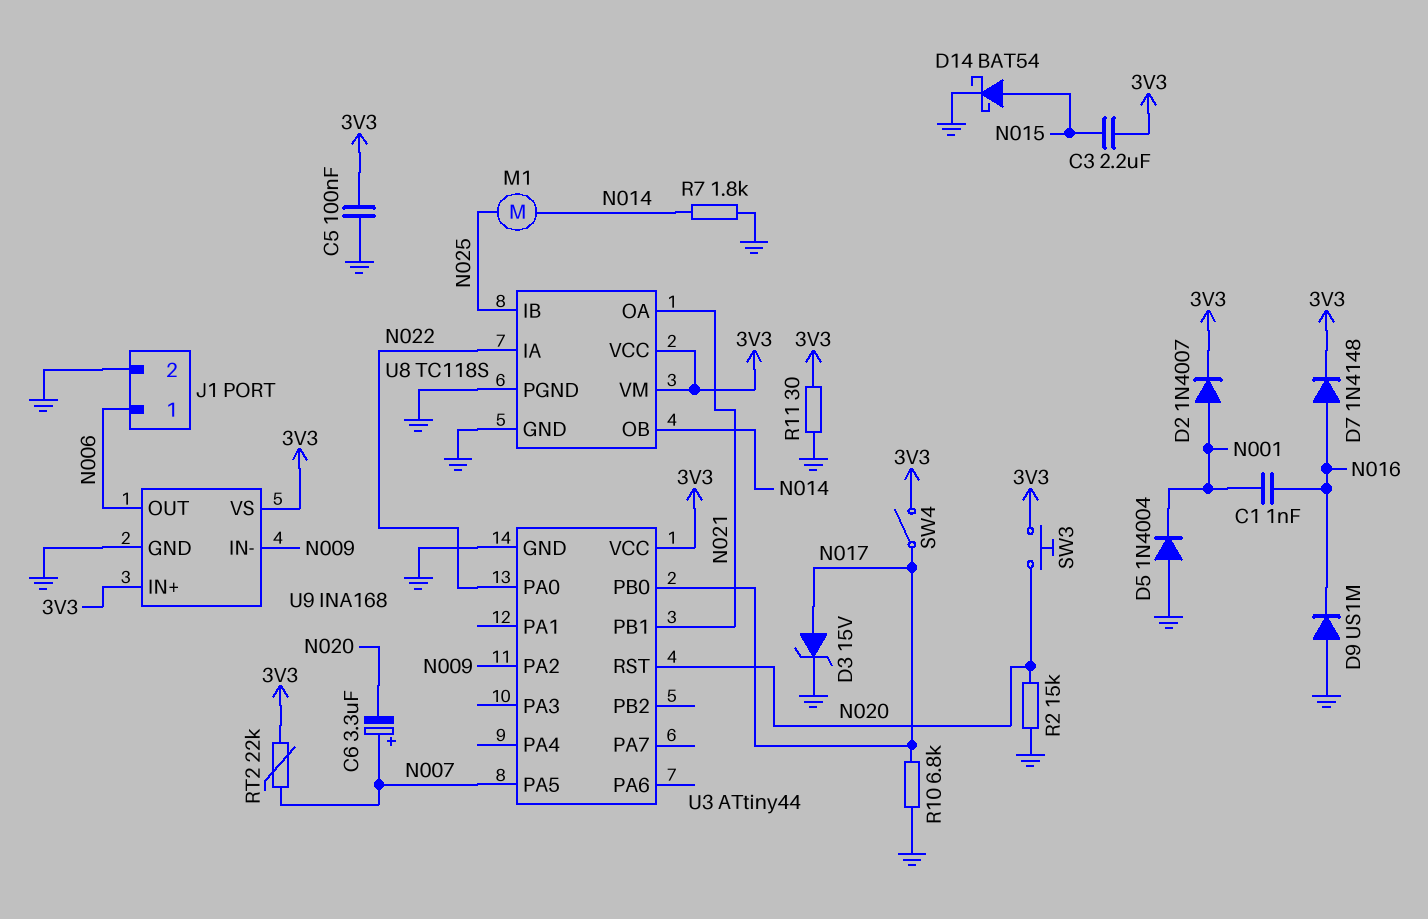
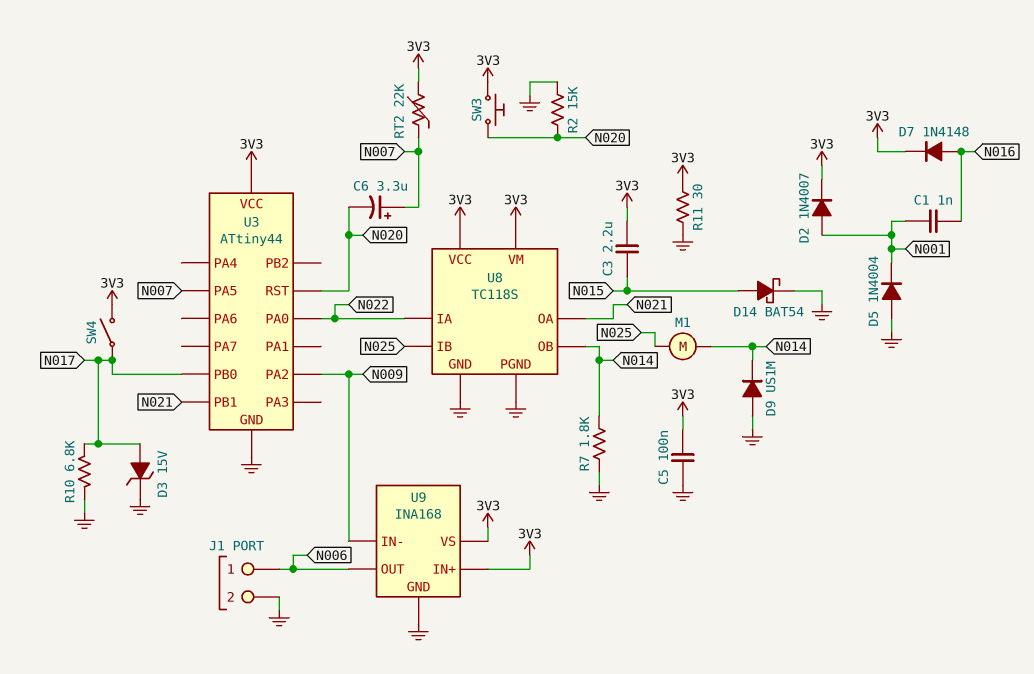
D9: diode US1M (A GND, K N016) -> diode US1M (A GND, K N014)

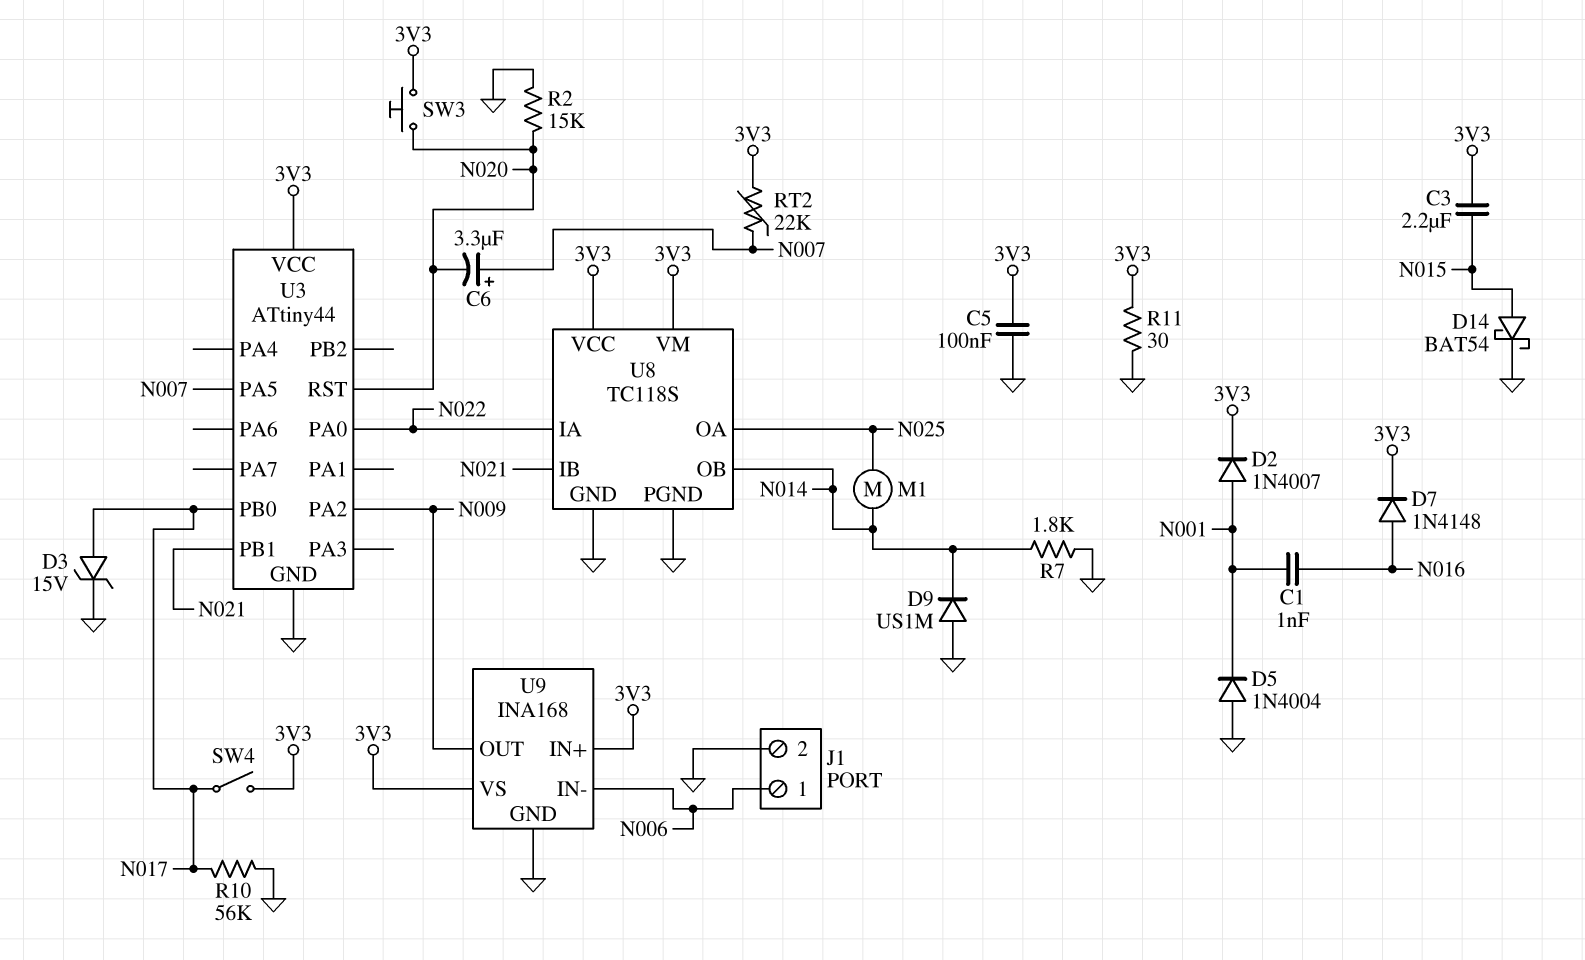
R10: 6.8k (GND, N017) -> 56k (GND, N017)
U8 pin IB: N025 -> N021
U8 pin OA: N021 -> N025
U9 pin IN-: N009 -> N006
U9 pin OUT: N006 -> N009

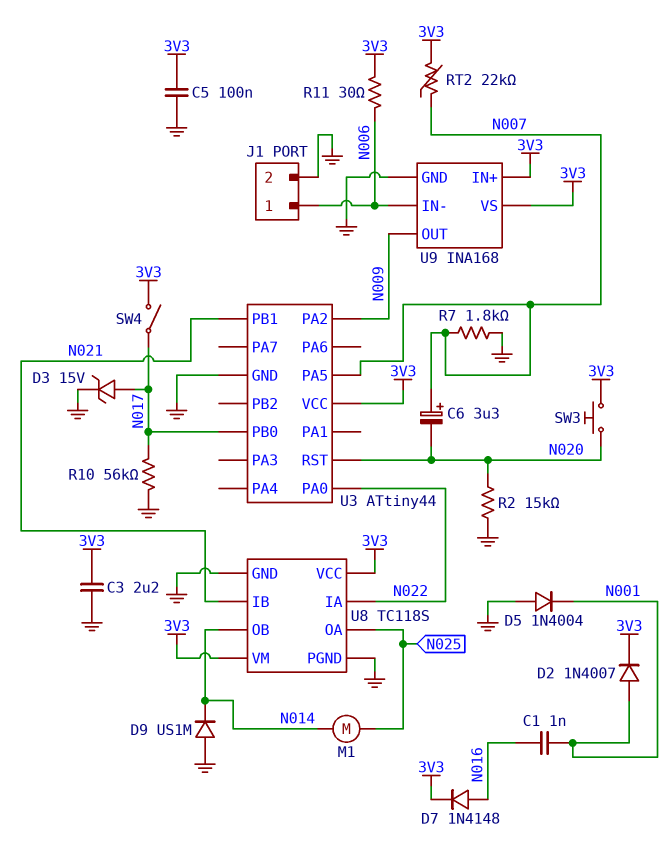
C3: 2.2uF (3V3, N015) -> 2.2uF (3V3, GND)
D14: schottky BAT54 (A N015, K GND) -> none
R7: 1.8k (GND, N014) -> 1.8k (GND, N007)
R11: 30 (3V3, GND) -> 30 (3V3, N006)

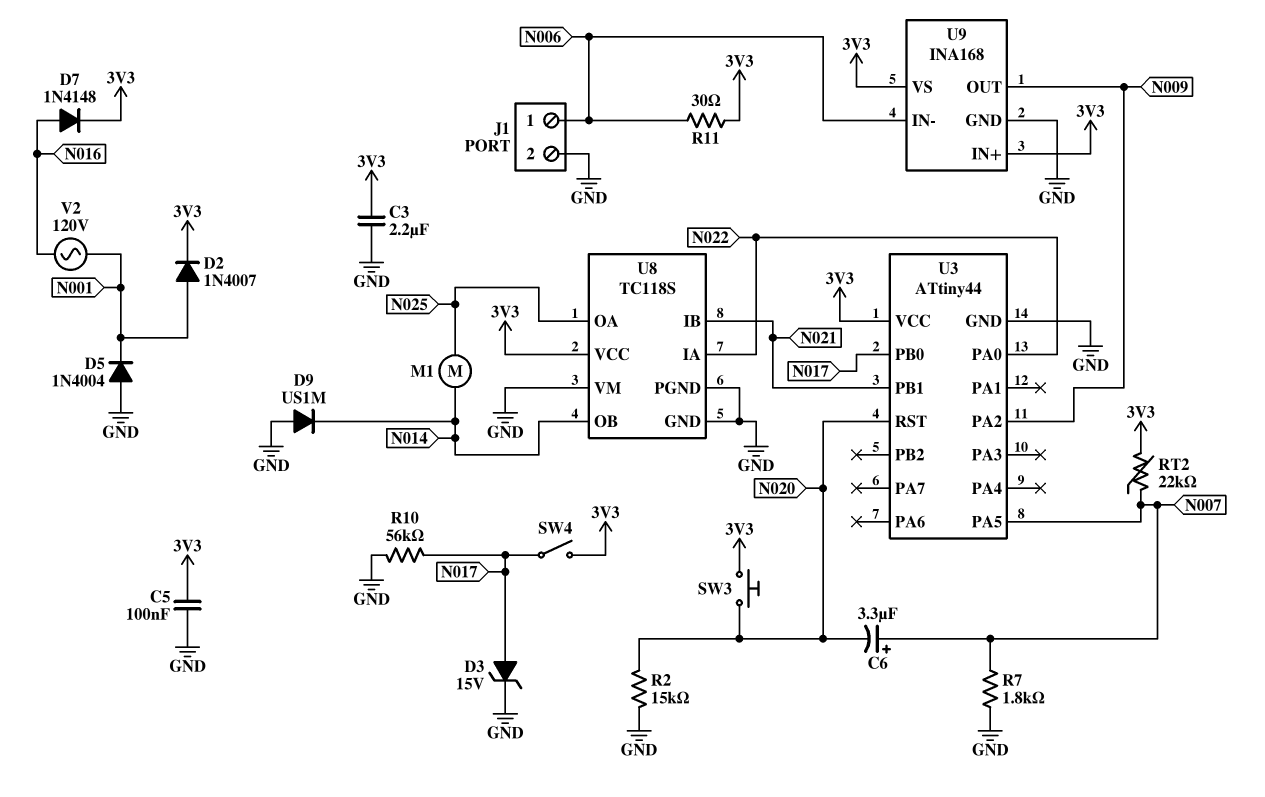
C1: 1nF (N001, N016) -> none
U8 pin VM: 3V3 -> GND
V2: none -> AC 120V (N001, N016)

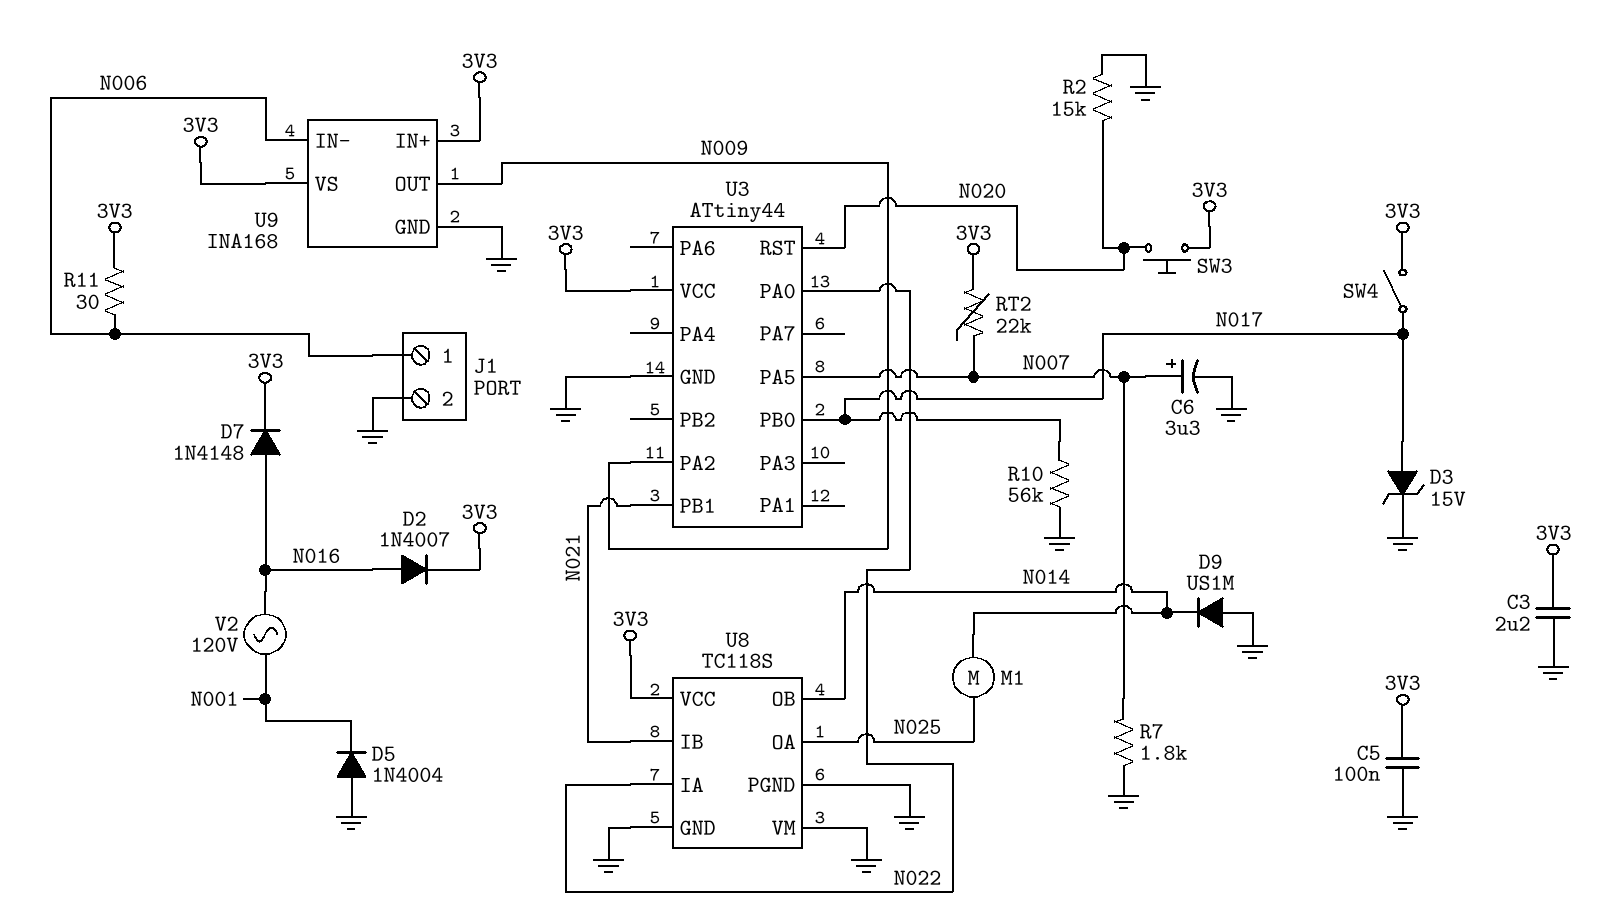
C6: 3.3uF (plus N007, minus N020) -> 3.3uF (plus N007, minus GND)
D2: diode 1N4007 (A N001, K 3V3) -> diode 1N4007 (A N016, K 3V3)

